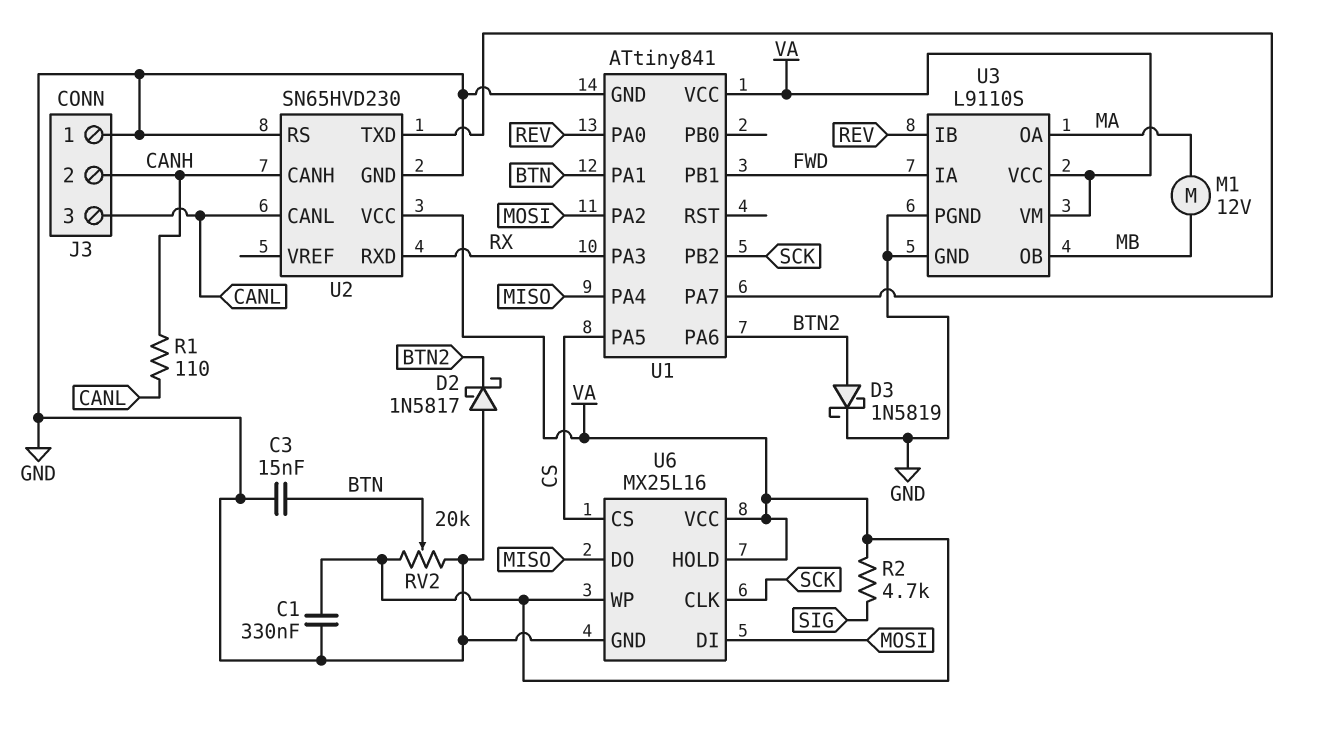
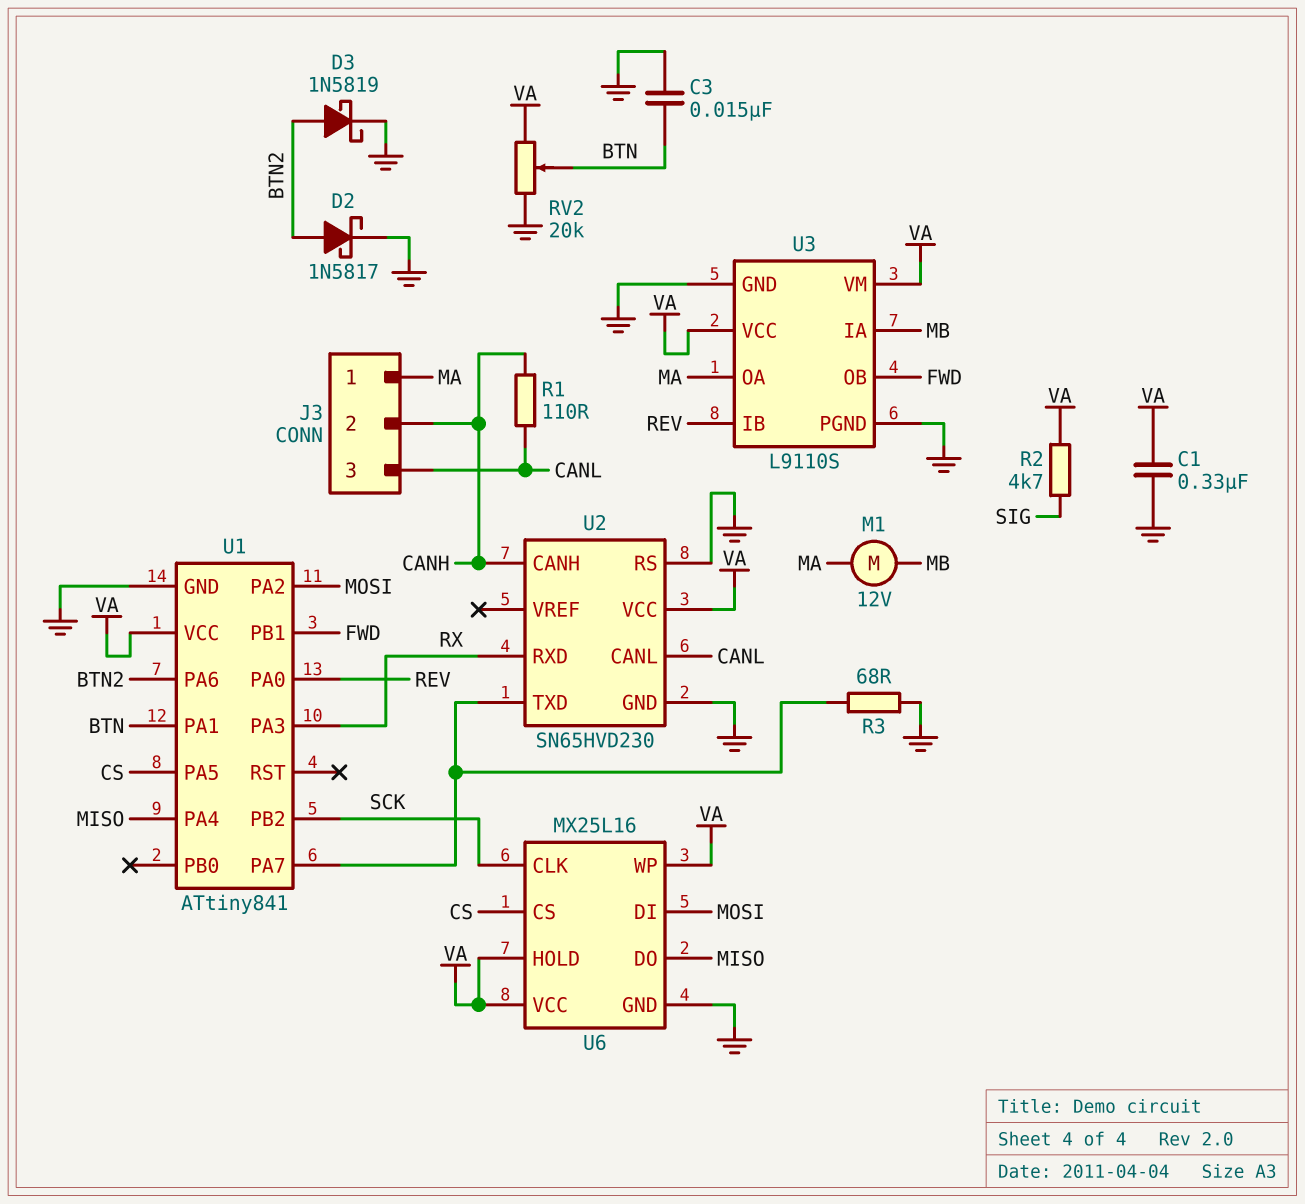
D2: schottky 1N5817 (A GND, K BTN2) -> schottky 1N5817 (A BTN2, K GND)
J3 pin 1: GND -> MA
R3: none -> 68 (GND, U1/PA7)
U3 pin IA: FWD -> MB
U3 pin OB: MB -> FWD

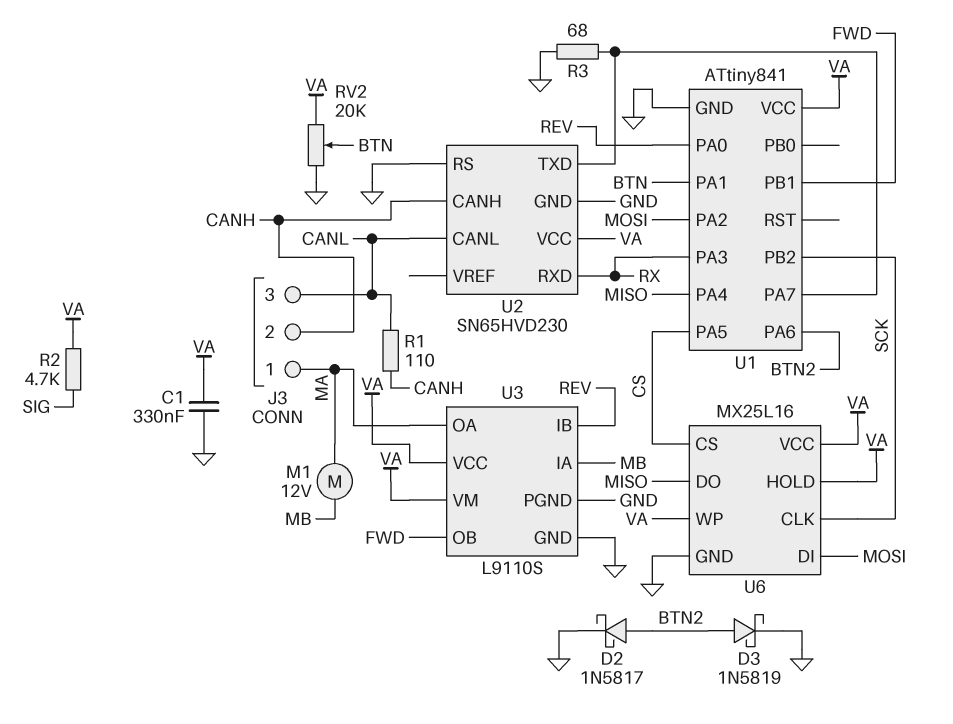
C3: 15nF (BTN, GND) -> none

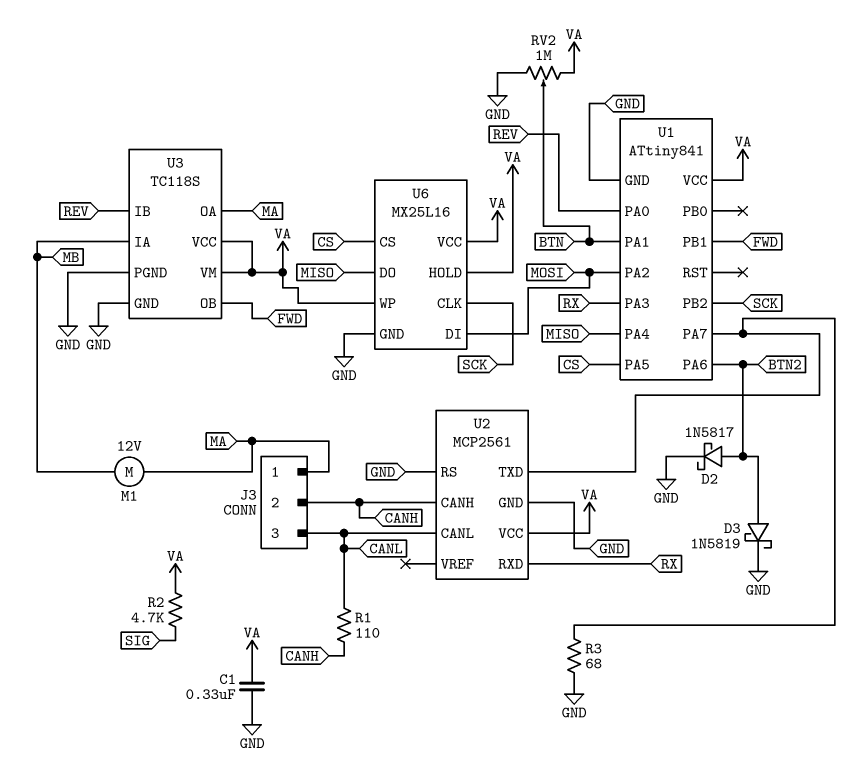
RV2: 20k (GND, VA, wiper BTN) -> 1M (GND, VA, wiper BTN)
U2: SN65HVD230 -> MCP2561
U3: L9110S -> TC118S

